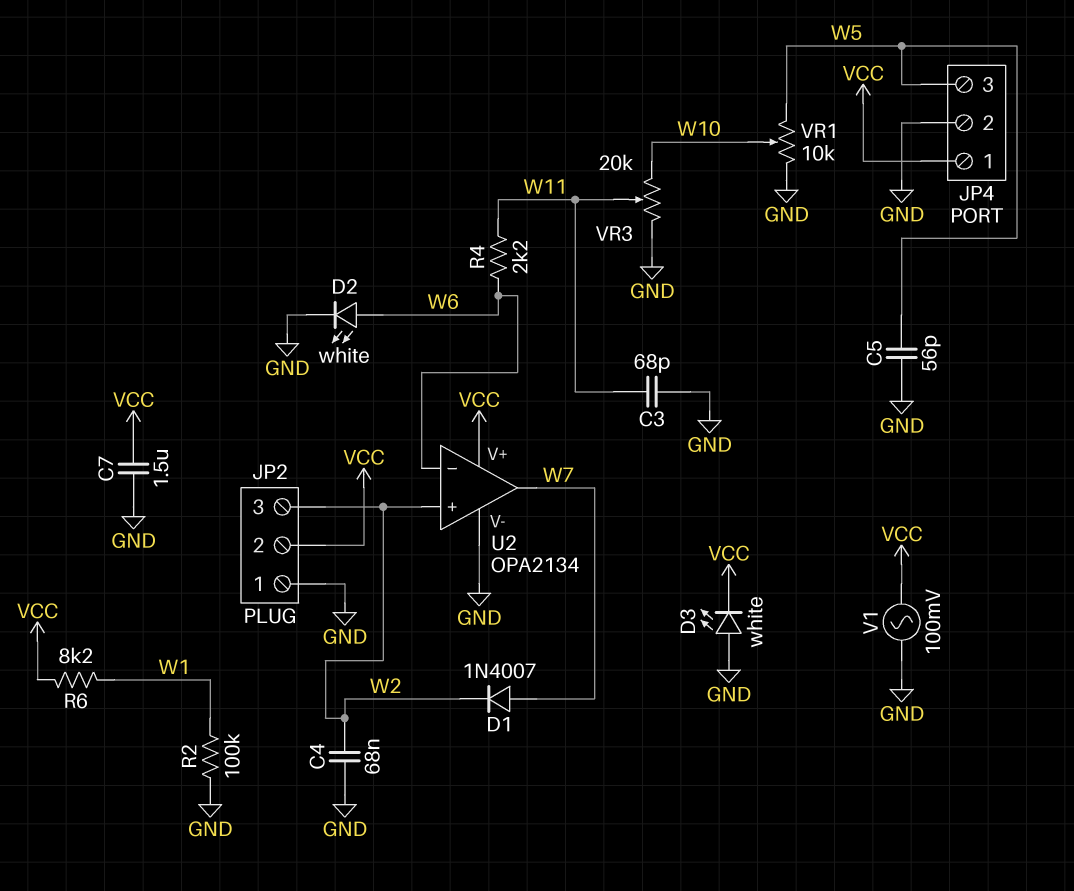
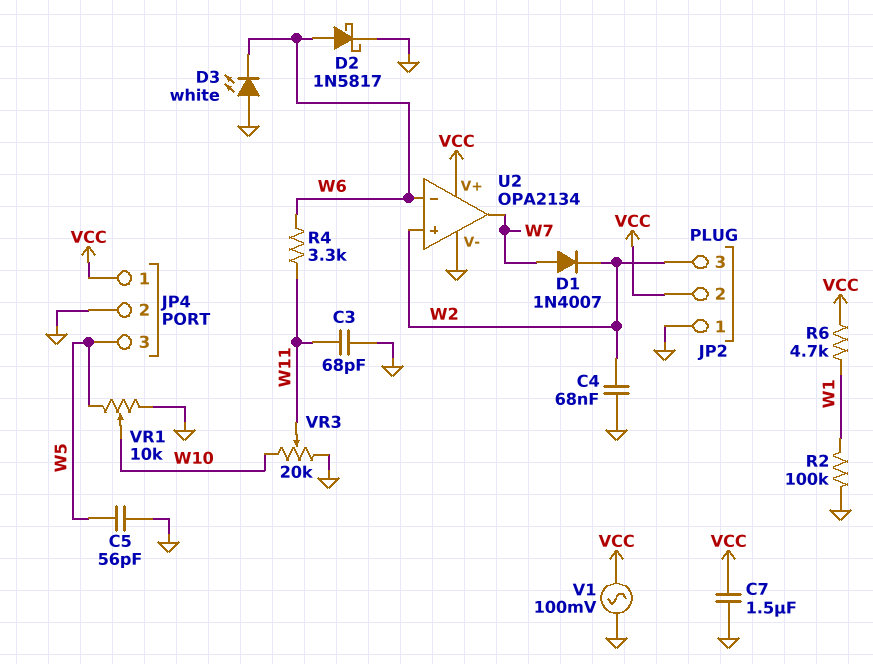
D2: LED white (A W6, K GND) -> schottky 1N5817 (A W6, K GND)
D3: LED white (A GND, K VCC) -> LED white (A GND, K W6)
R4: 2.2k (W6, W11) -> 3.3k (W6, W11)
R6: 8.2k (VCC, W1) -> 4.7k (VCC, W1)

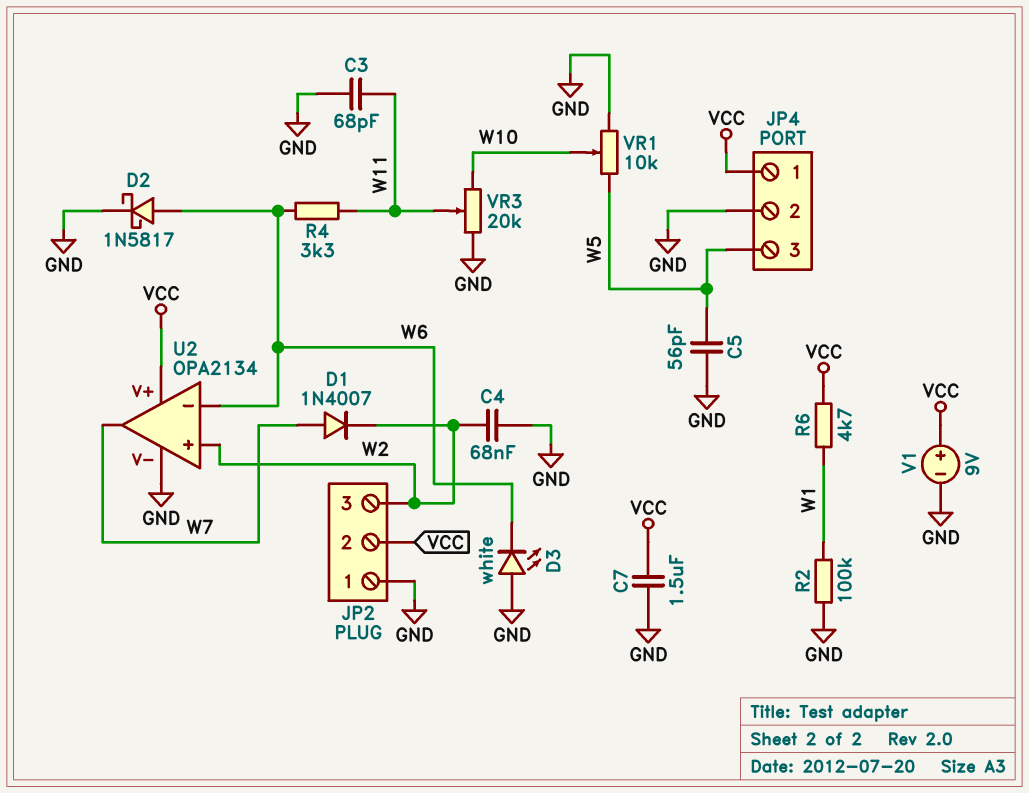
V1: AC 100mV (GND, VCC) -> 9V (plus VCC, minus GND)

